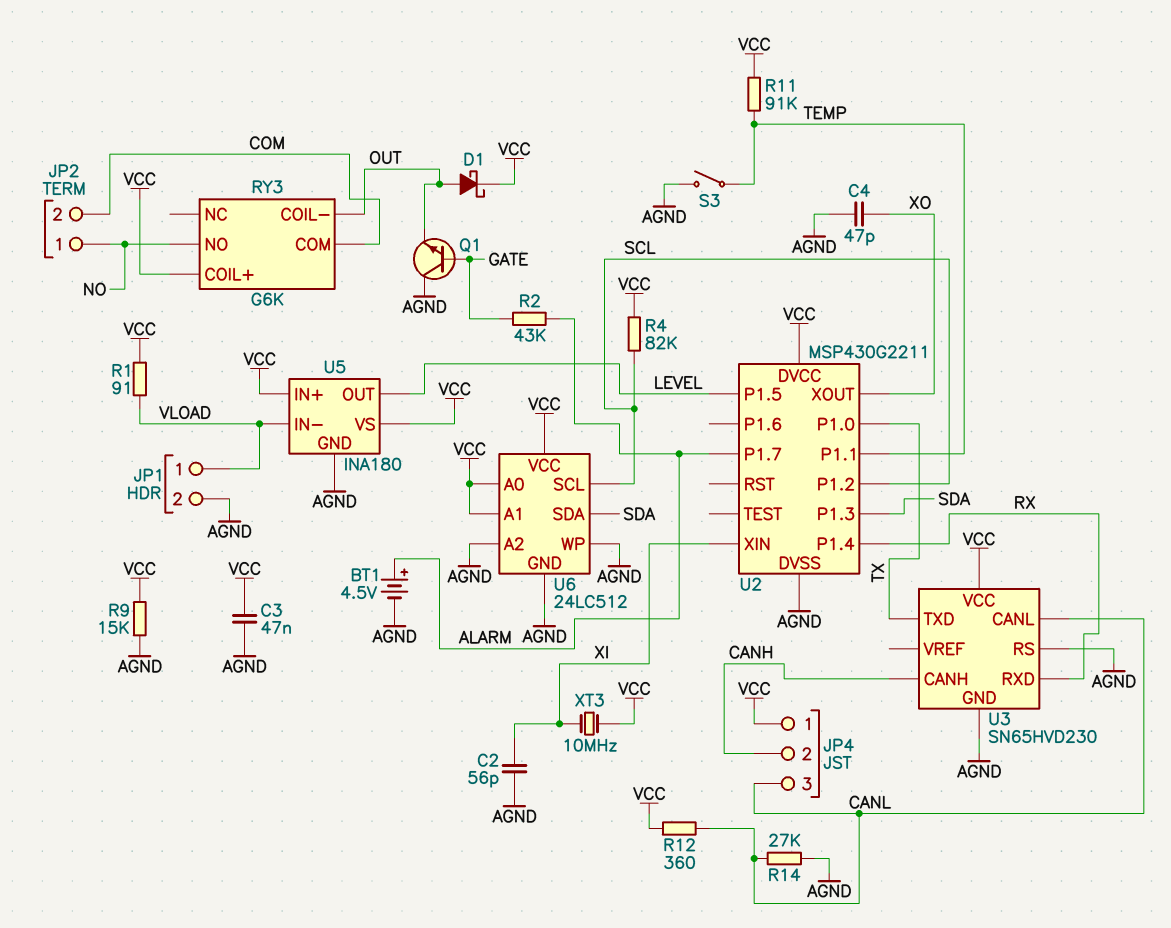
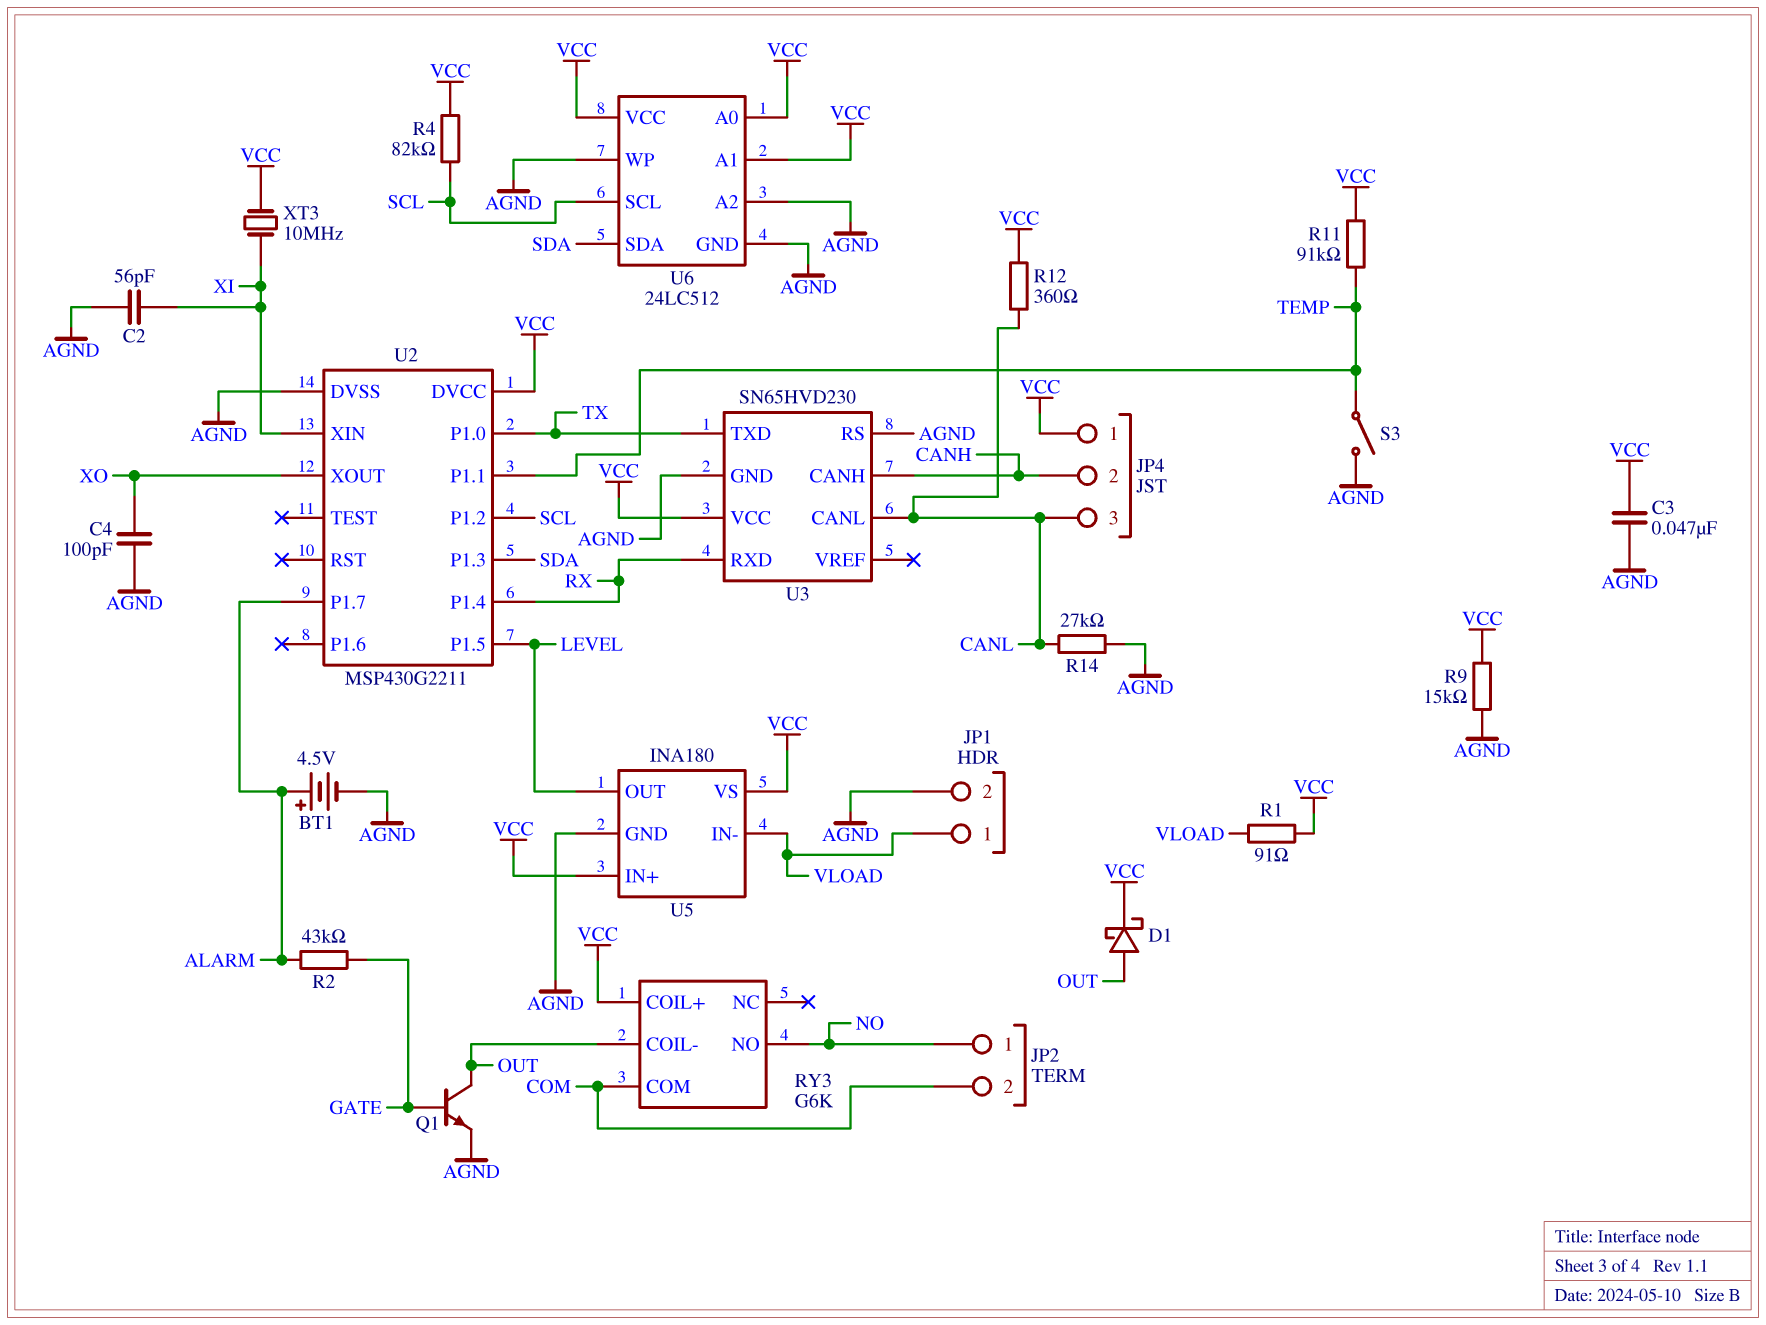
C4: 47pF (AGND, XO) -> 100pF (AGND, XO)
Q1: NPN (B GATE, C AGND, E OUT) -> NPN (B GATE, C OUT, E AGND)

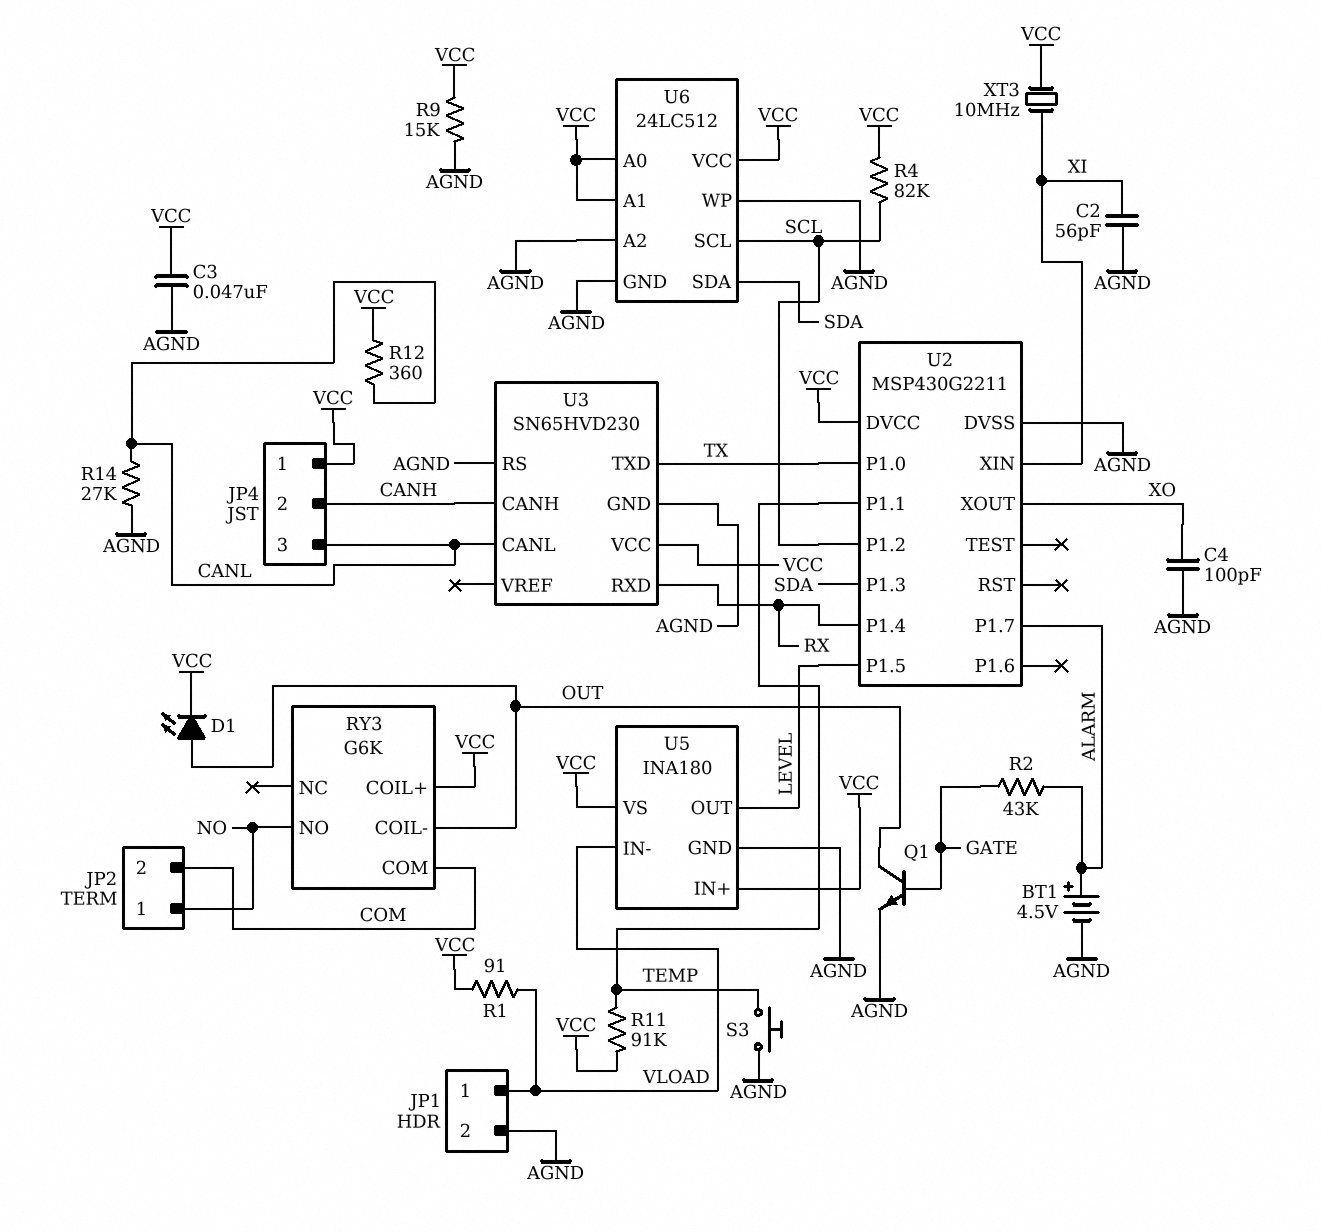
D1: schottky (A OUT, K VCC) -> LED (A OUT, K VCC)
S3: switch (AGND, TEMP) -> button (AGND, TEMP)

